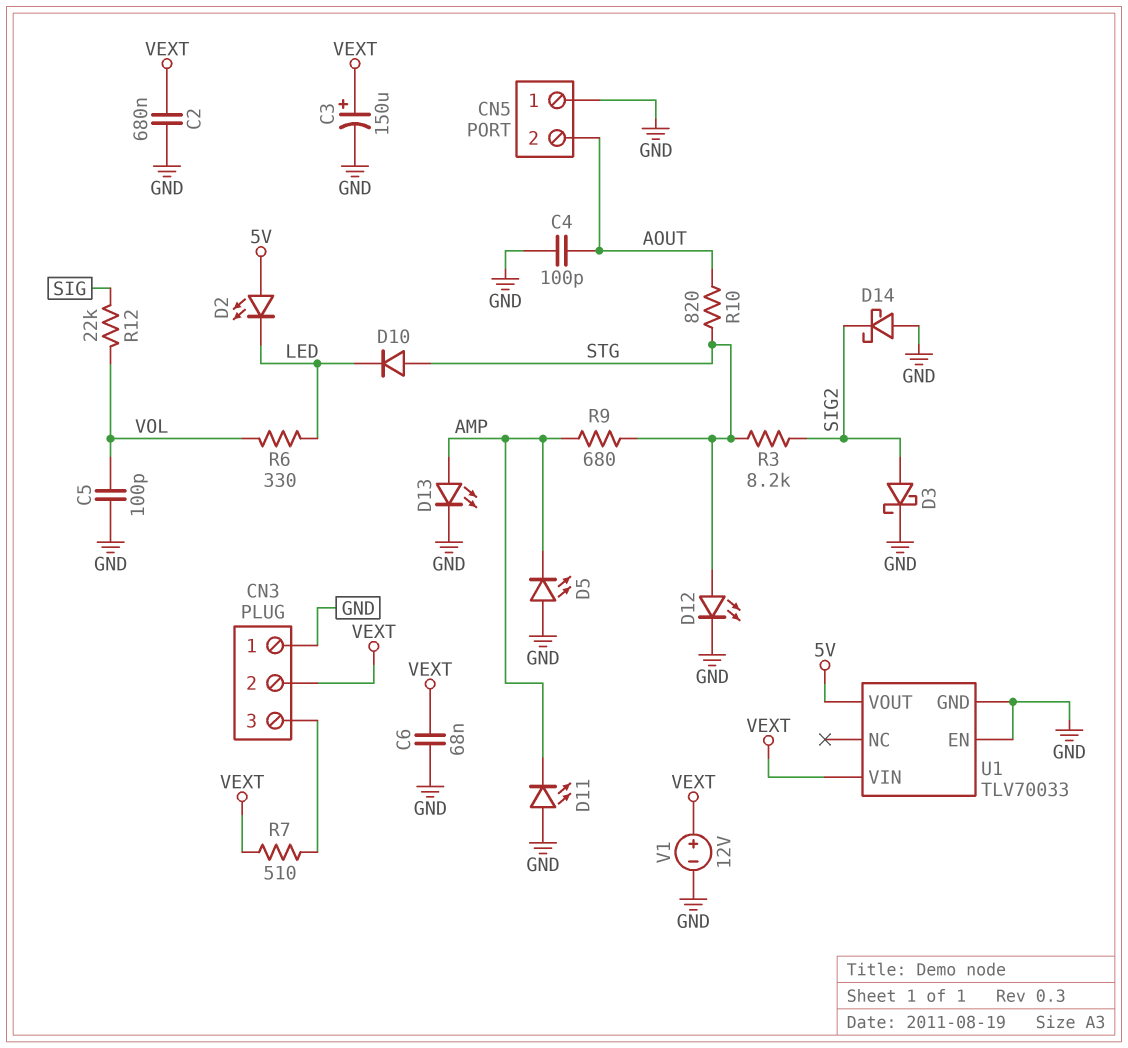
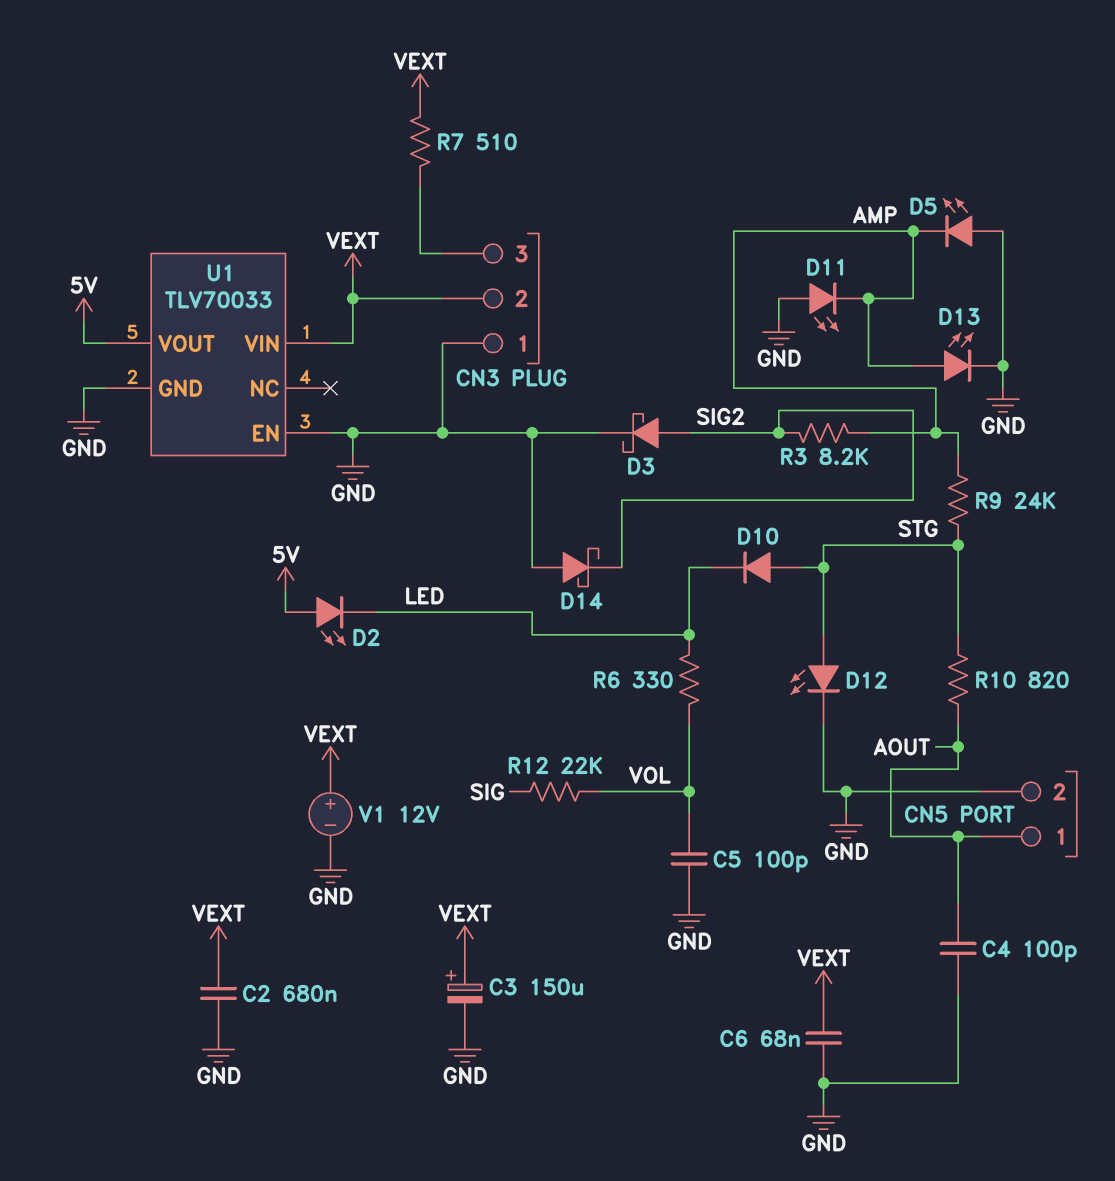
CN5 pin 1: GND -> AOUT
CN5 pin 2: AOUT -> GND
R3: 8.2k (SIG2, STG) -> 8.2k (AMP, SIG2)
R9: 680 (AMP, STG) -> 24k (AMP, STG)

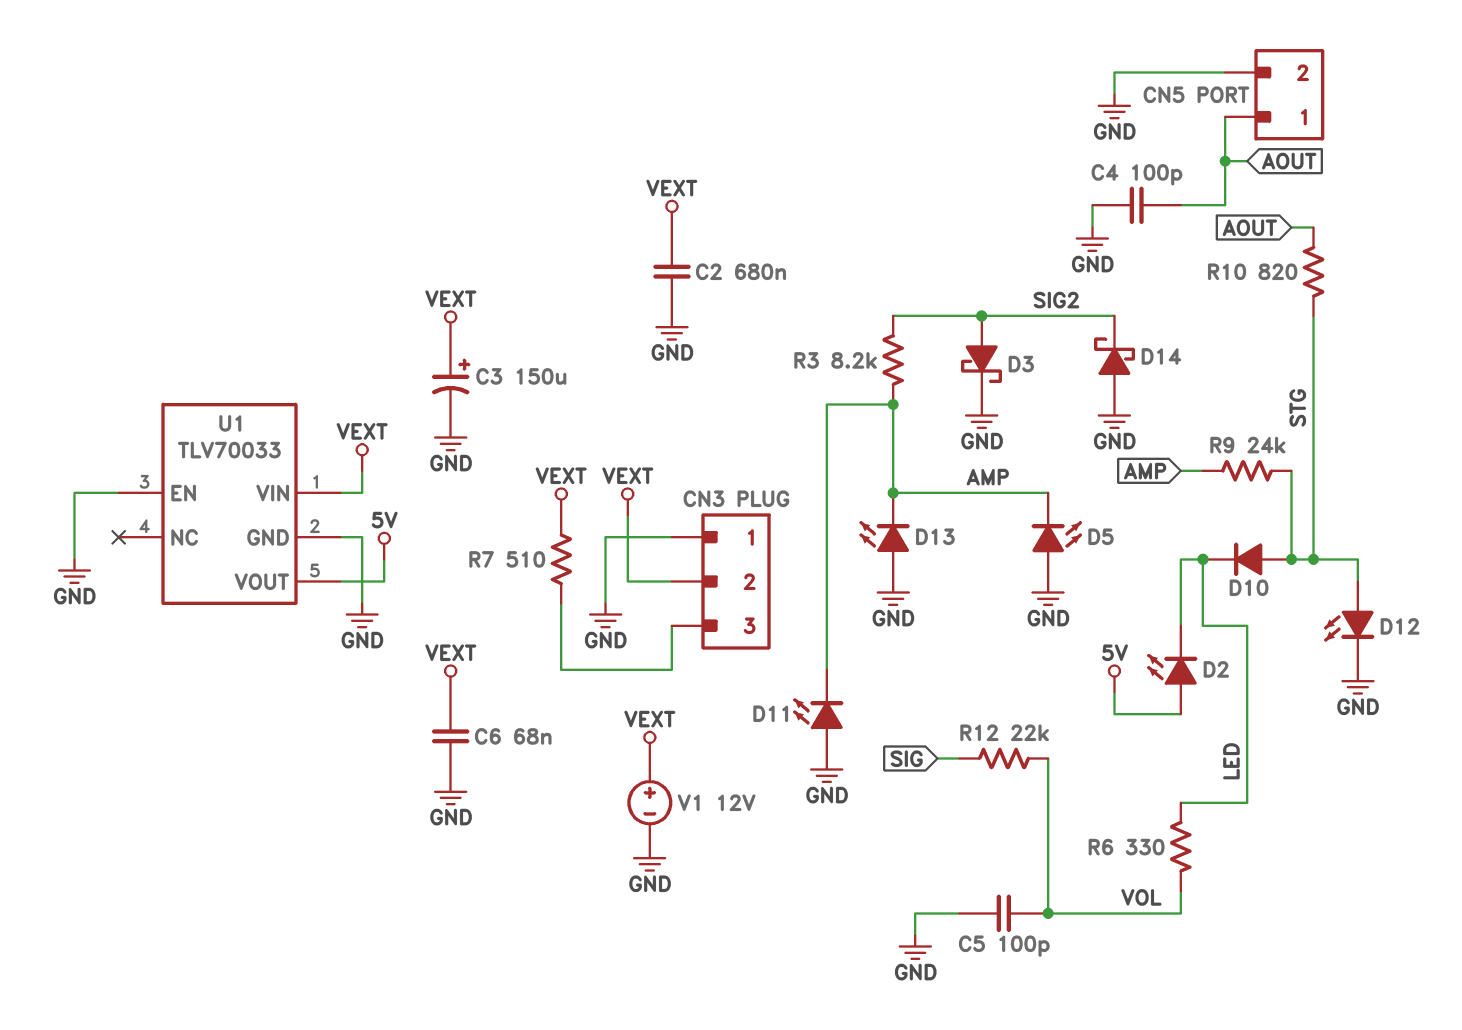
D13: LED (A AMP, K GND) -> LED (A GND, K AMP)

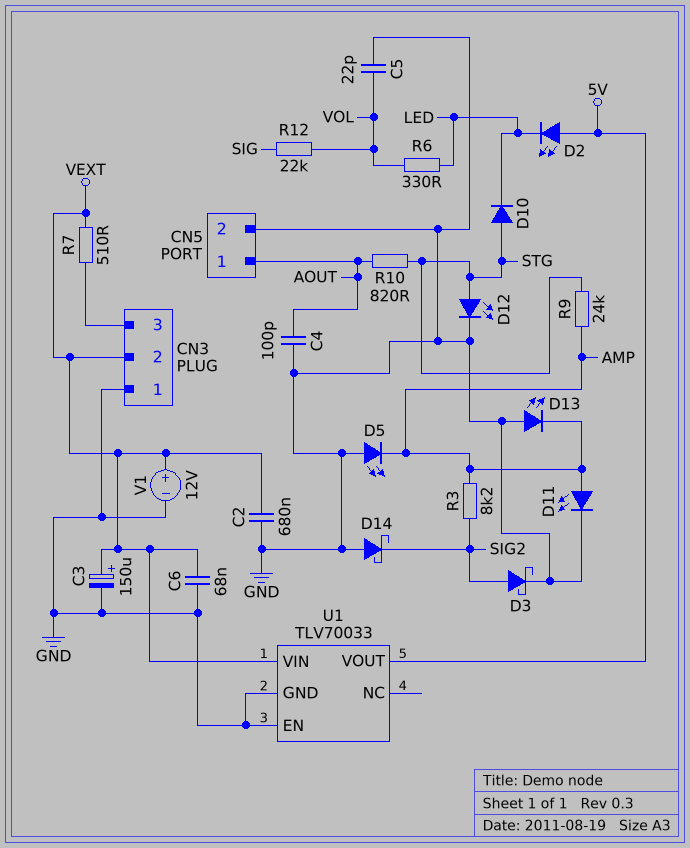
C5: 100pF (GND, VOL) -> 22pF (GND, VOL)
D11: LED (A GND, K AMP) -> LED (A AMP, K GND)

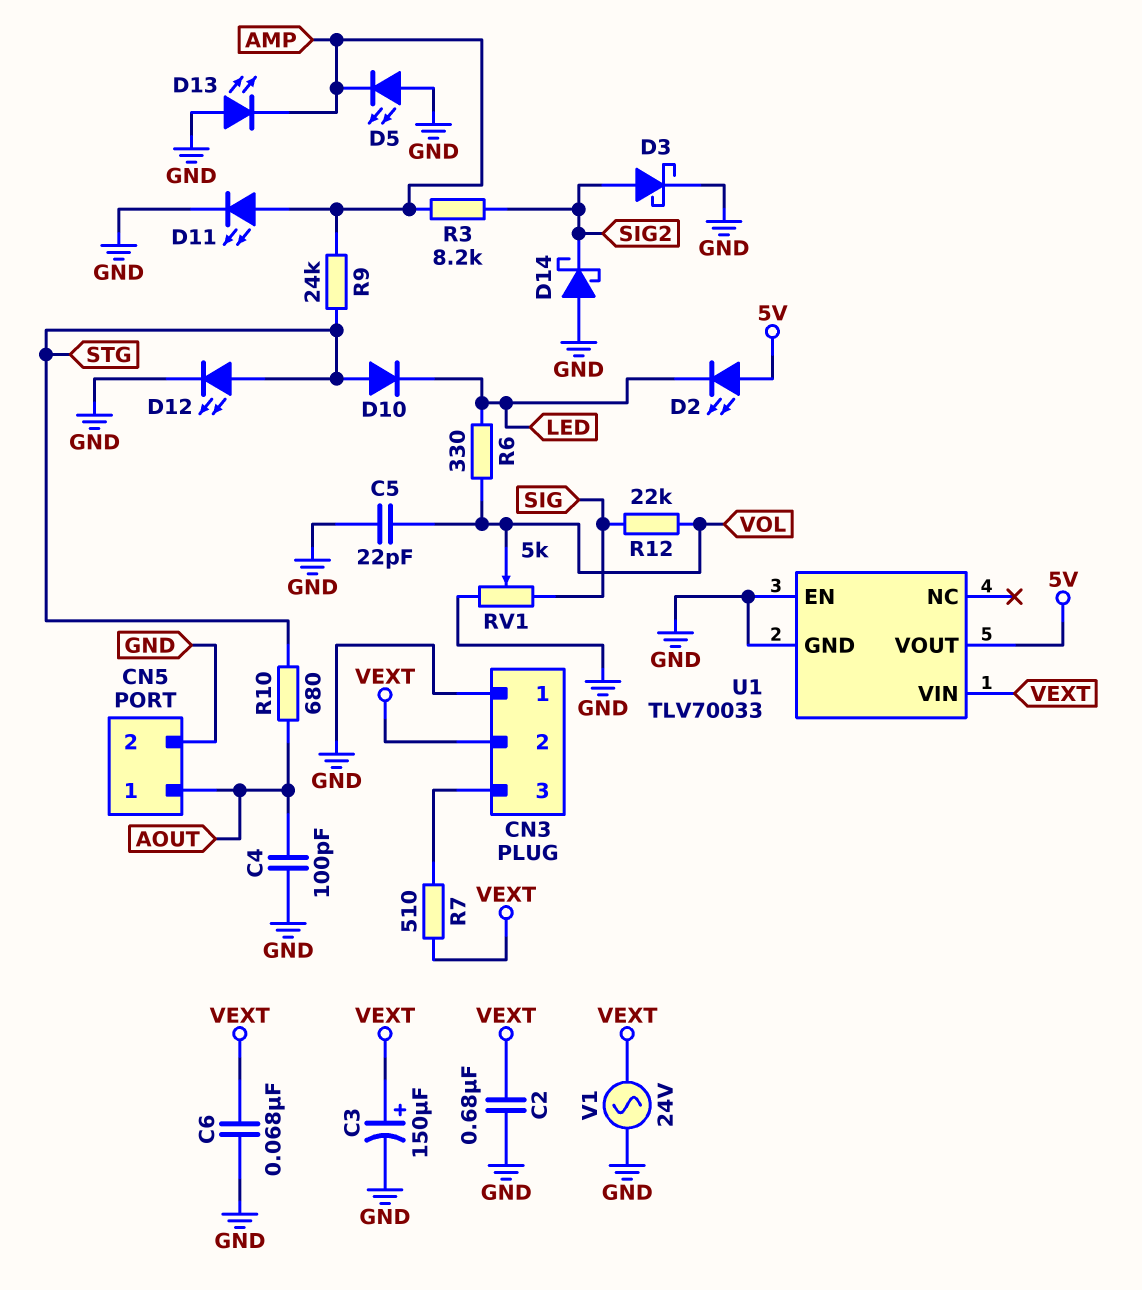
R10: 820 (AOUT, STG) -> 680 (AOUT, STG)
RV1: none -> 5k (GND, SIG, wiper VOL)
V1: 12V (plus VEXT, minus GND) -> AC 24V (GND, VEXT)

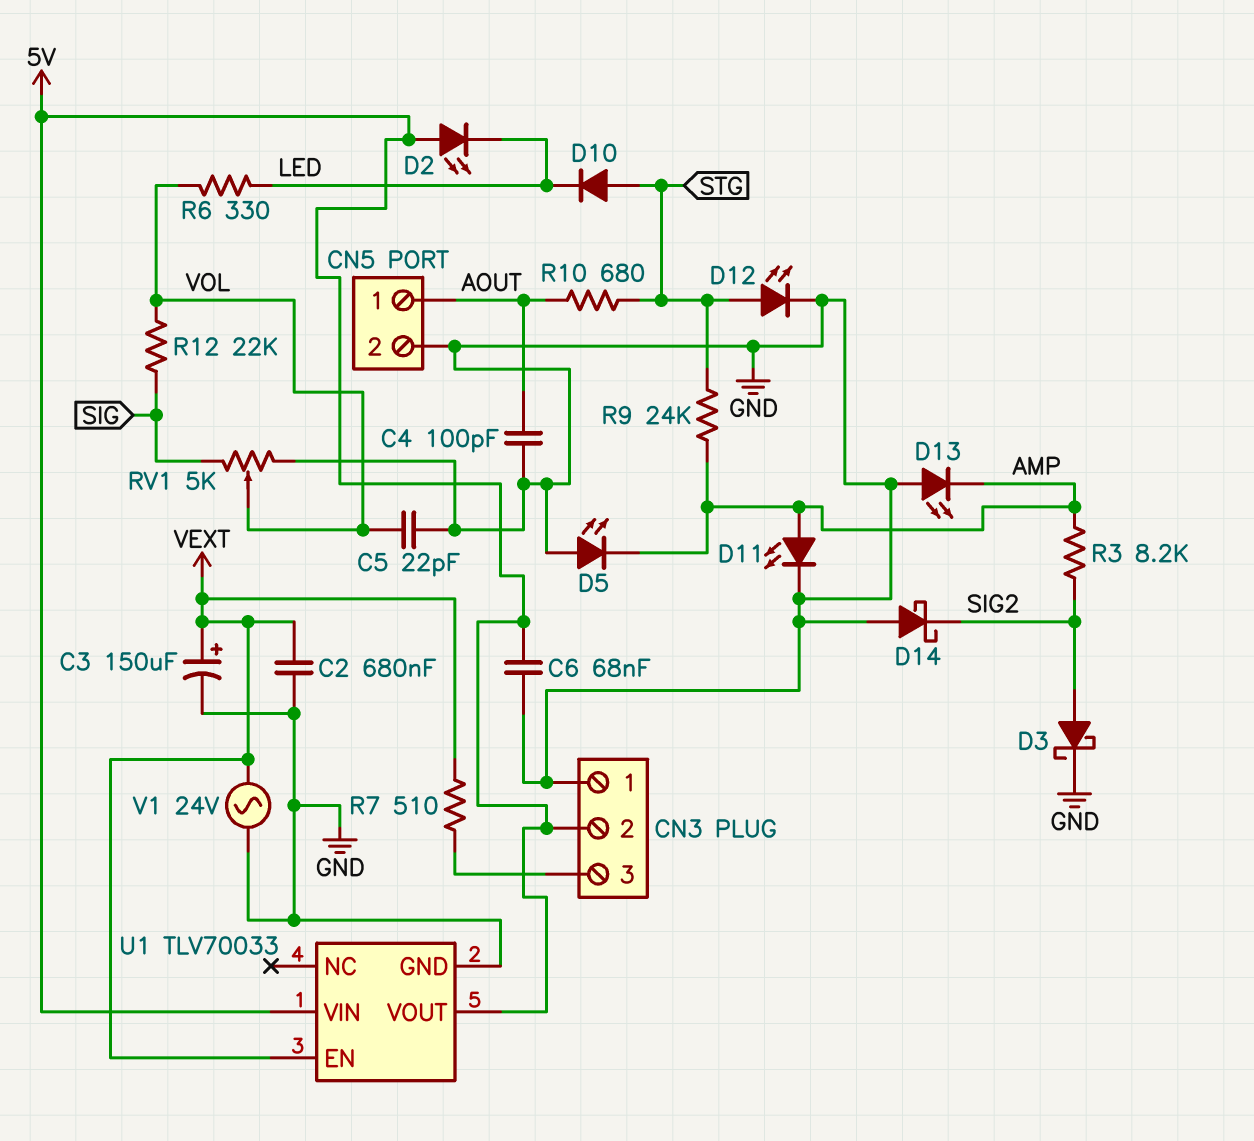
C6: 68nF (GND, VEXT) -> 68nF (5V, GND)
CN3 pin 2: VEXT -> 5V
U1 pin EN: GND -> VEXT
U1 pin VIN: VEXT -> 5V

